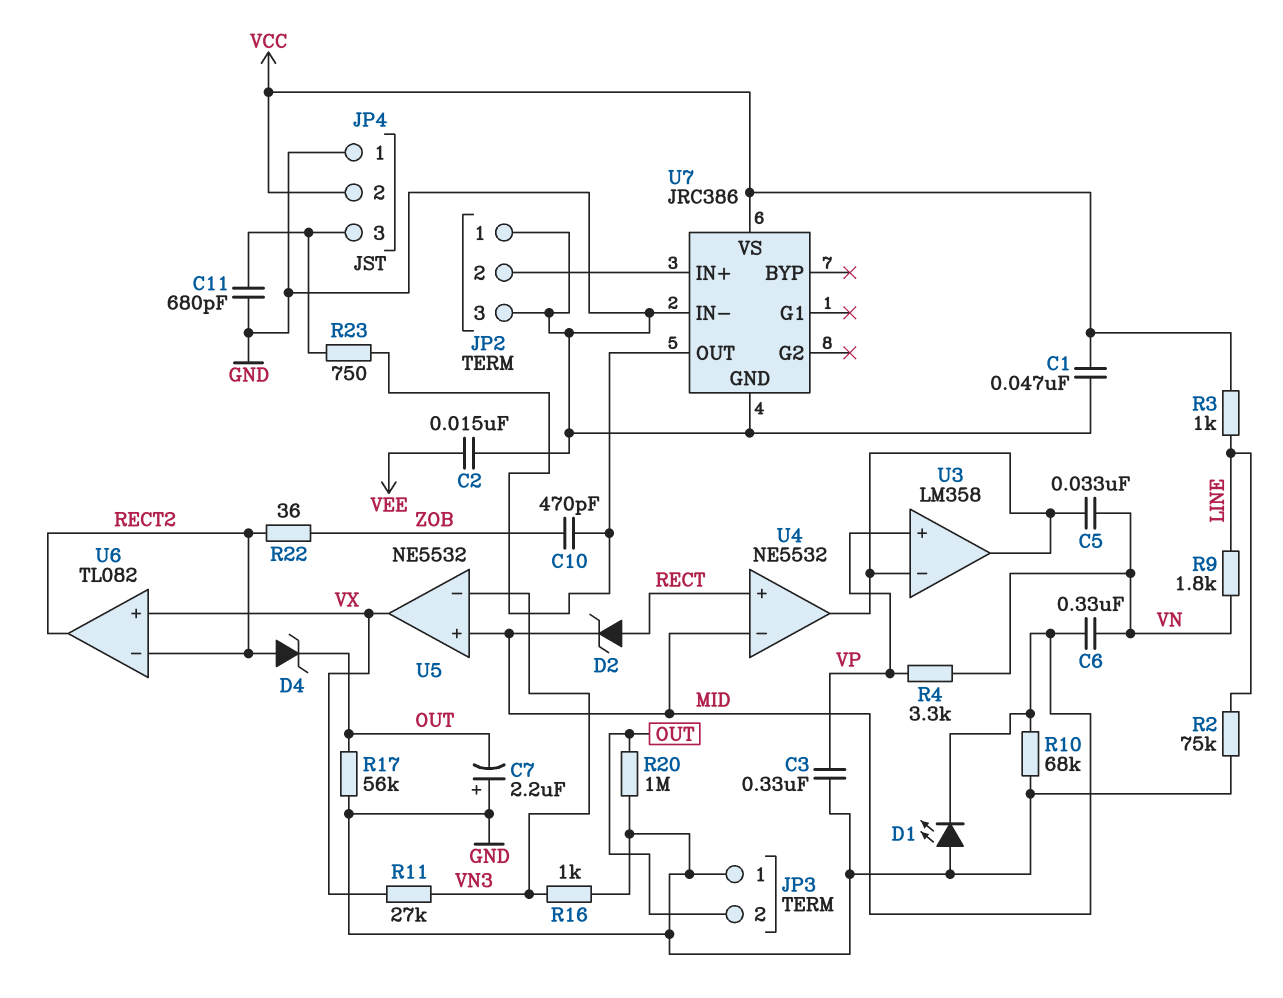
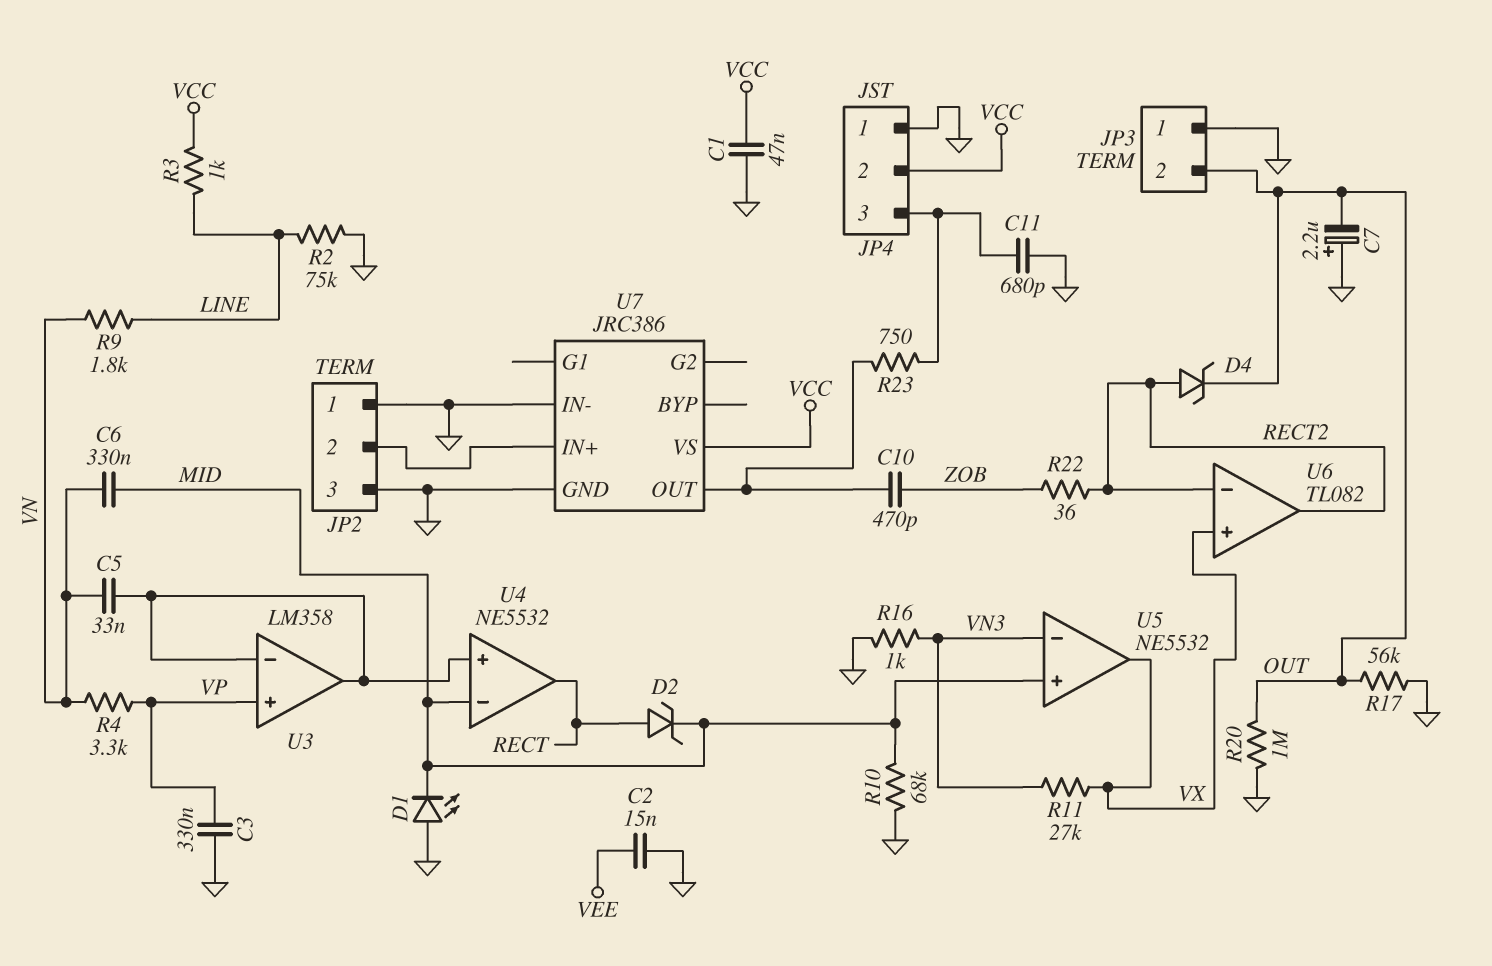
U4 pin in+: RECT -> U3/in-
U4 pin out: U3/in- -> RECT

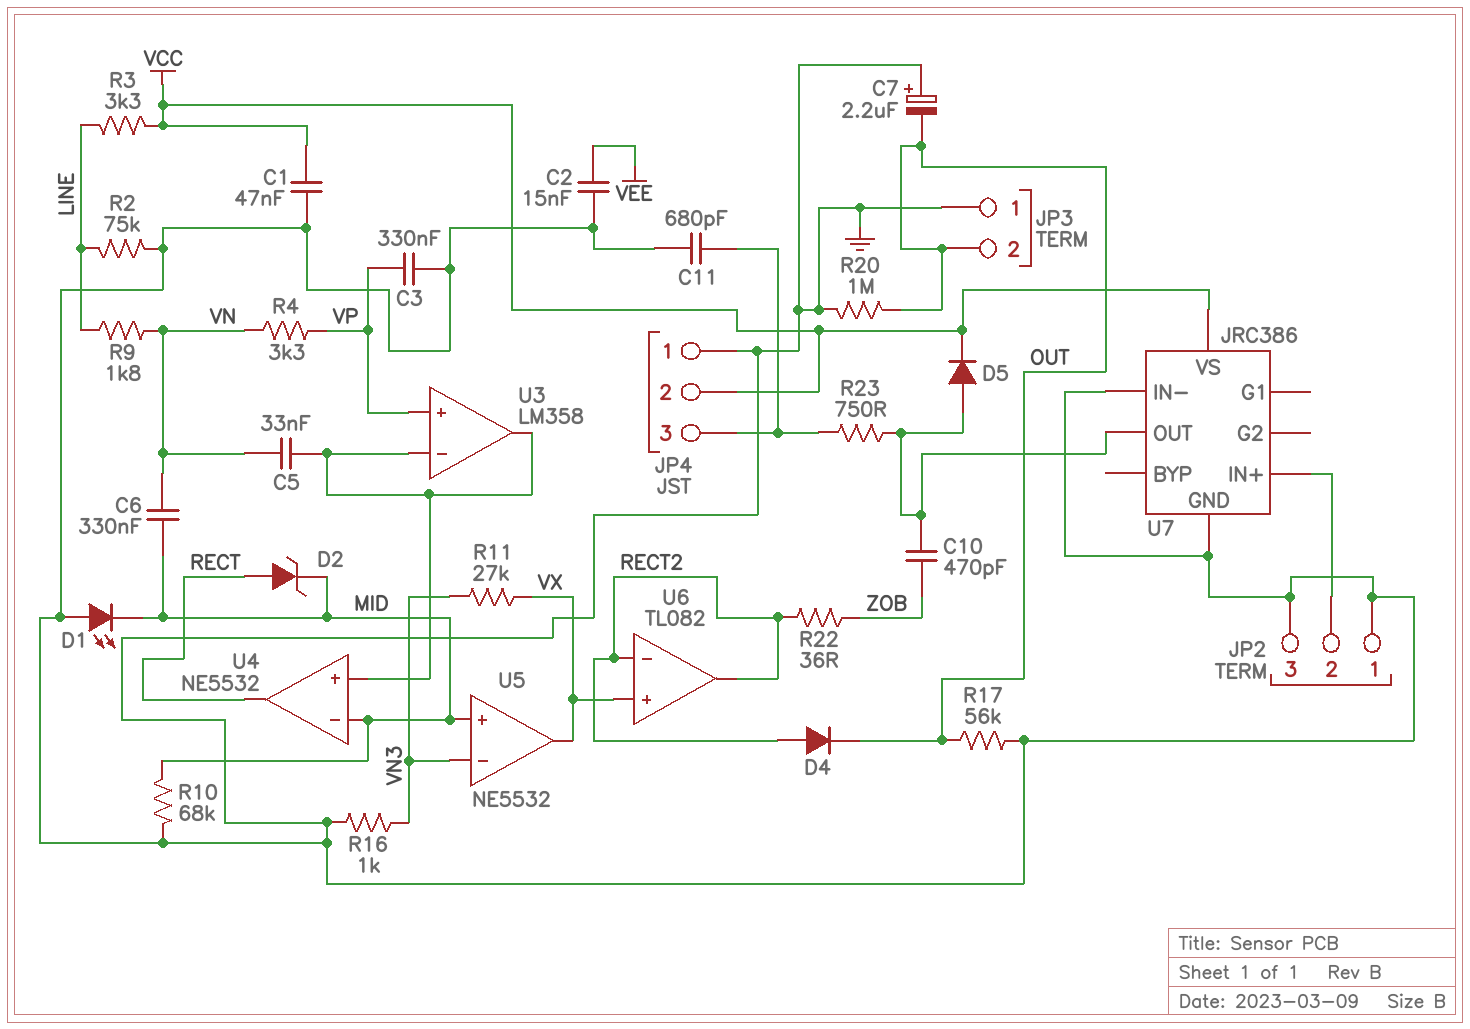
D4: zener (A RECT2, K OUT) -> diode (A RECT2, K OUT)
D5: none -> diode (A U7/OUT, K VCC)
R3: 1k (LINE, VCC) -> 3.3k (LINE, VCC)

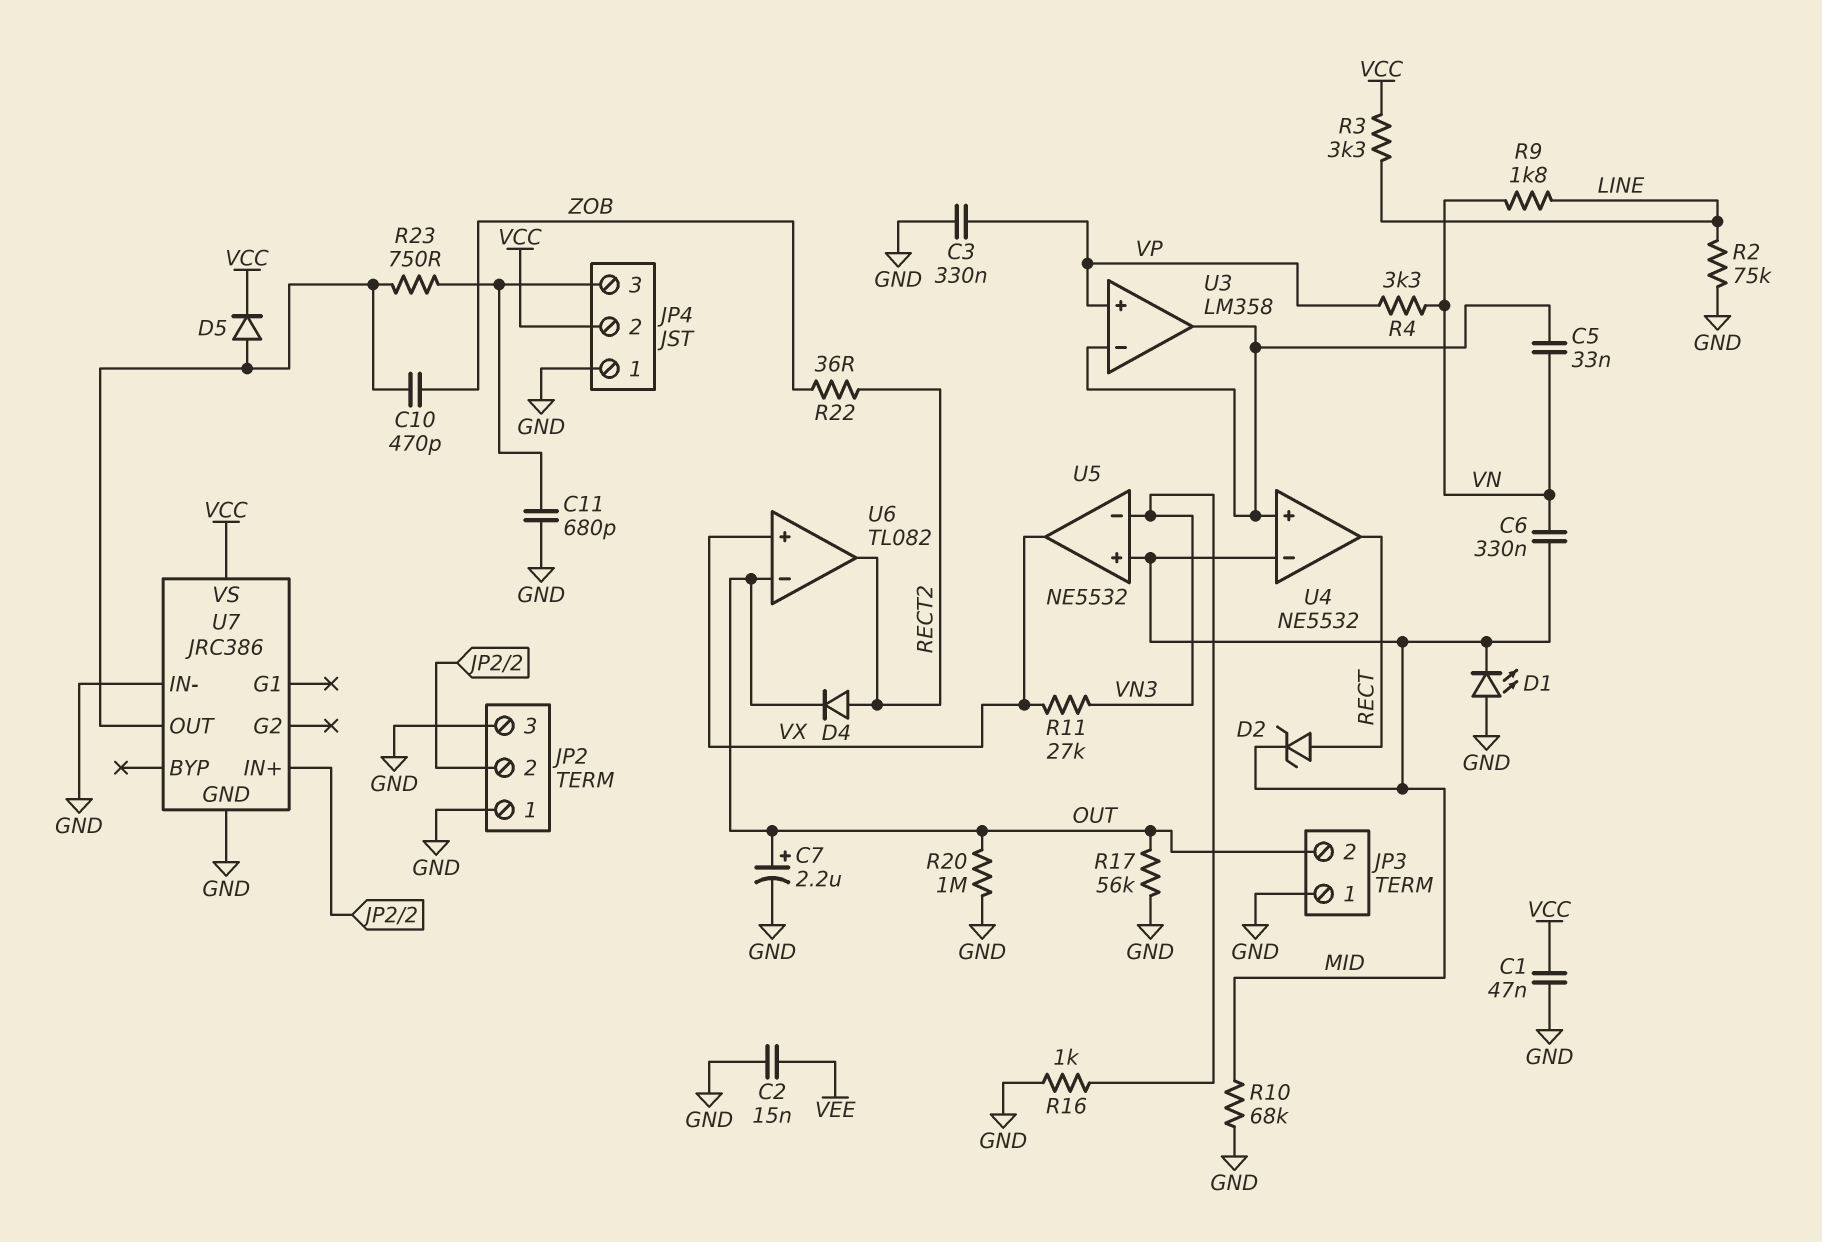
C7: 2.2uF (plus GND, minus OUT) -> 2.2uF (plus OUT, minus GND)
U6 pin in-: RECT2 -> OUT

